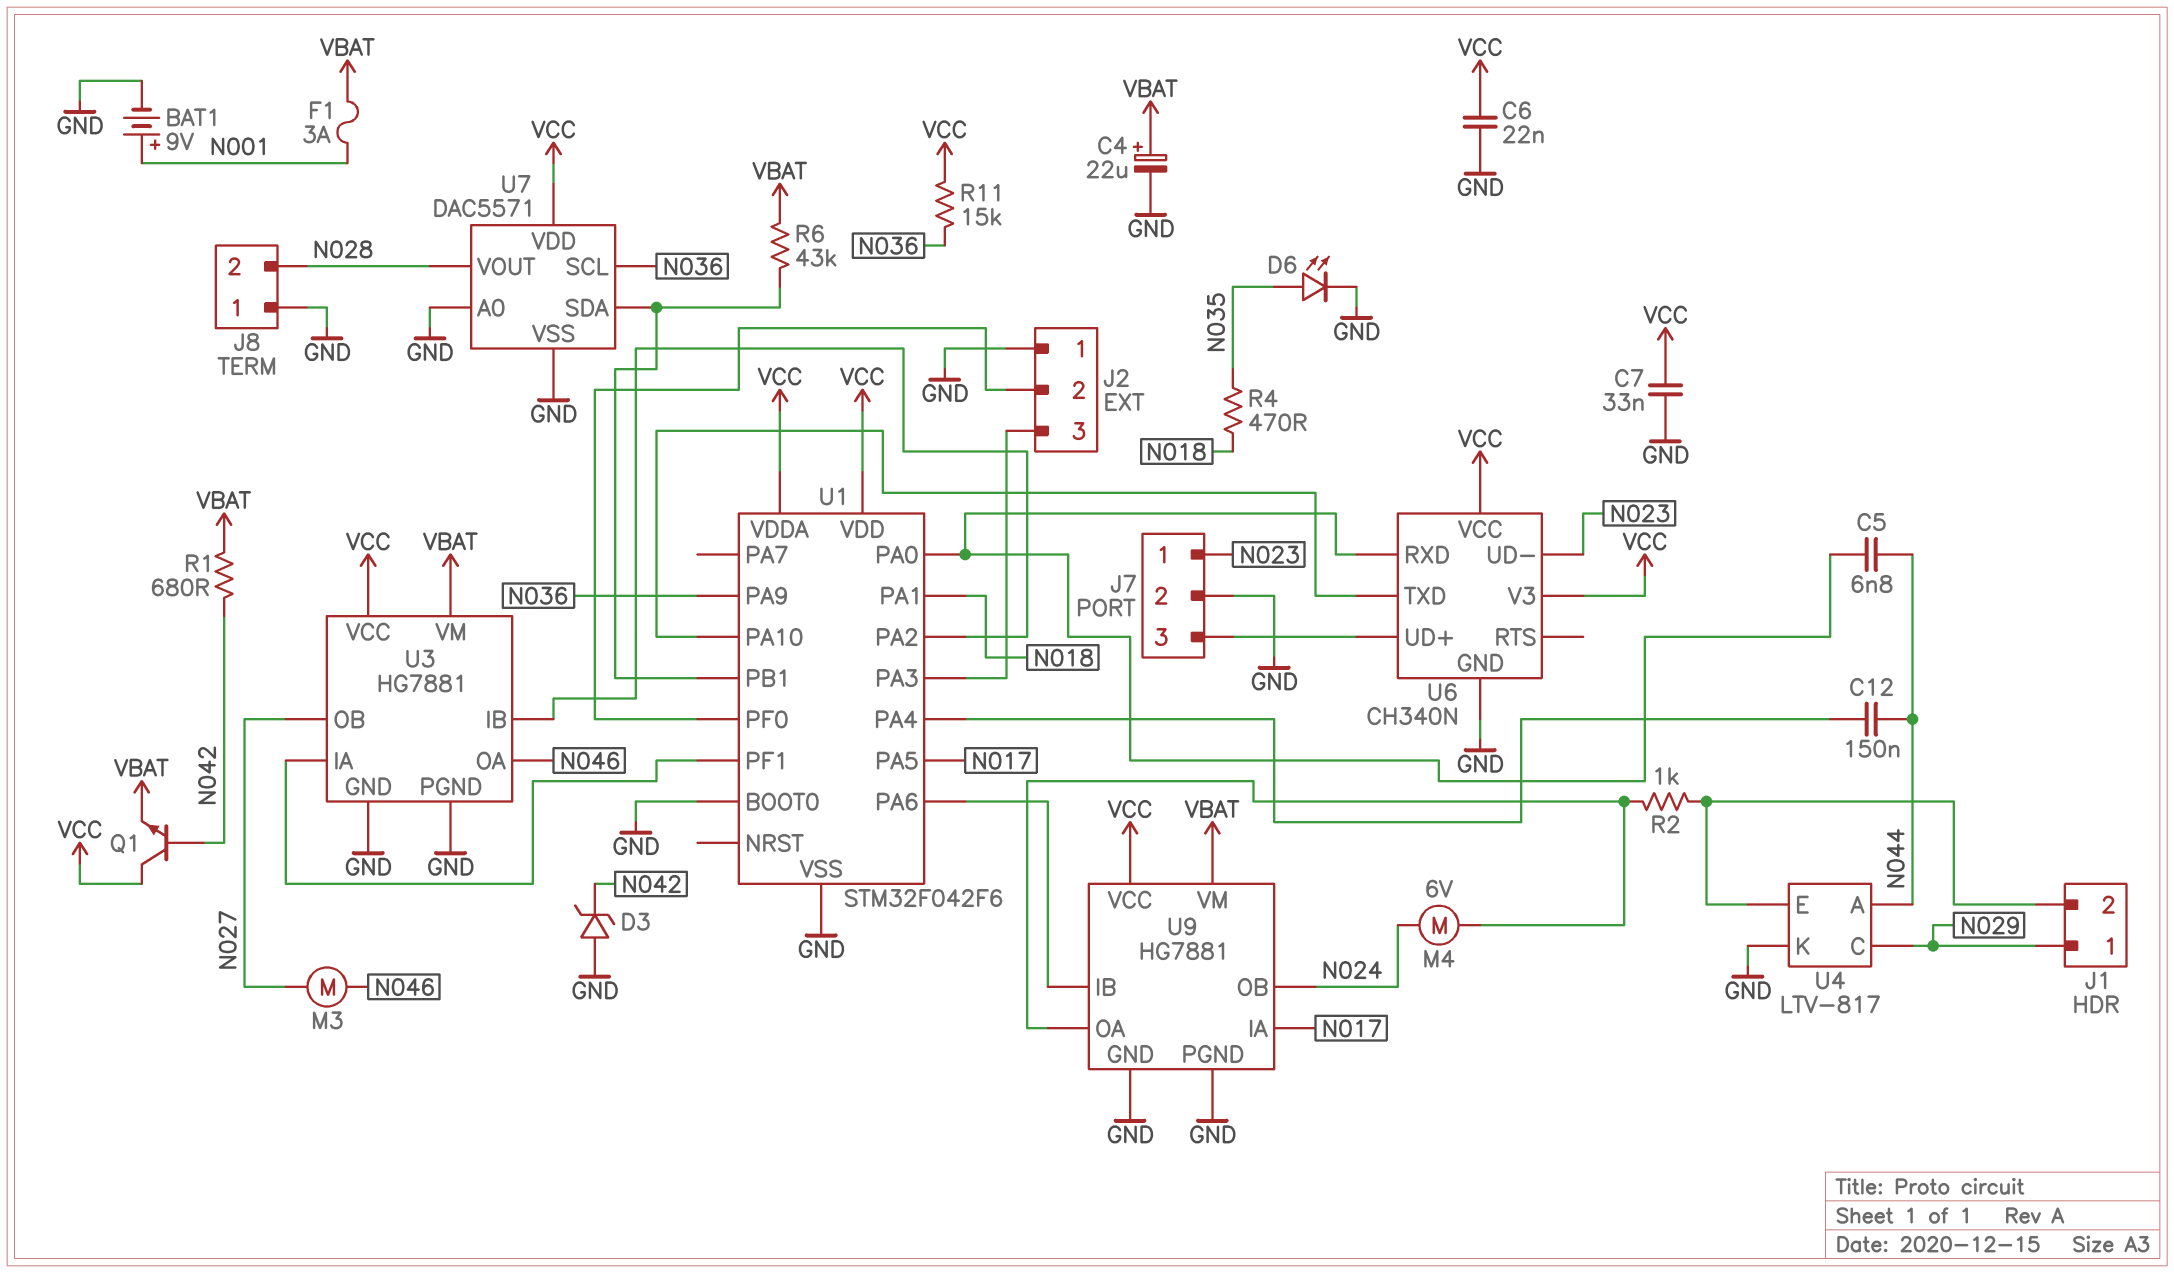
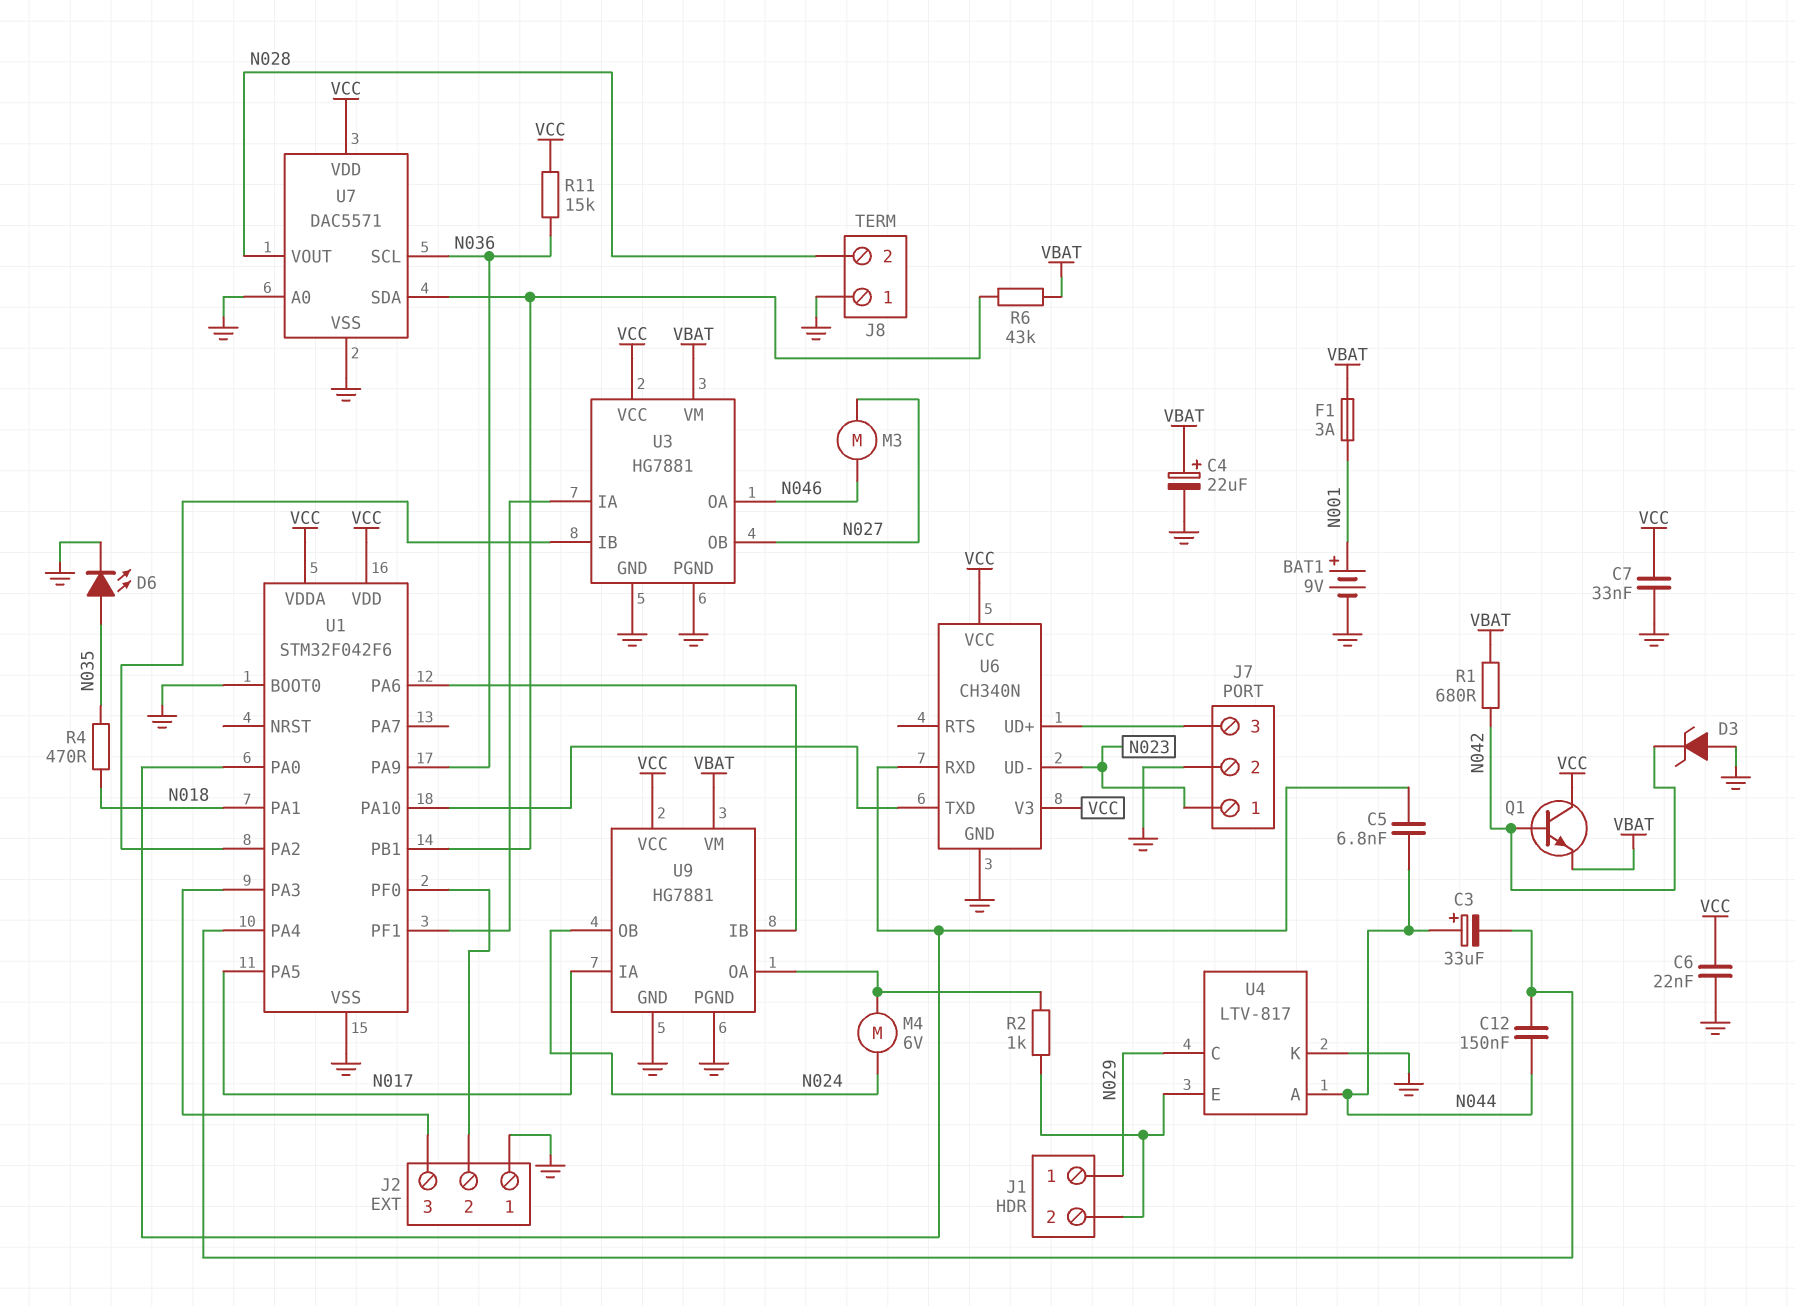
C3: none -> 33uF (plus N044, minus U1/PA4)

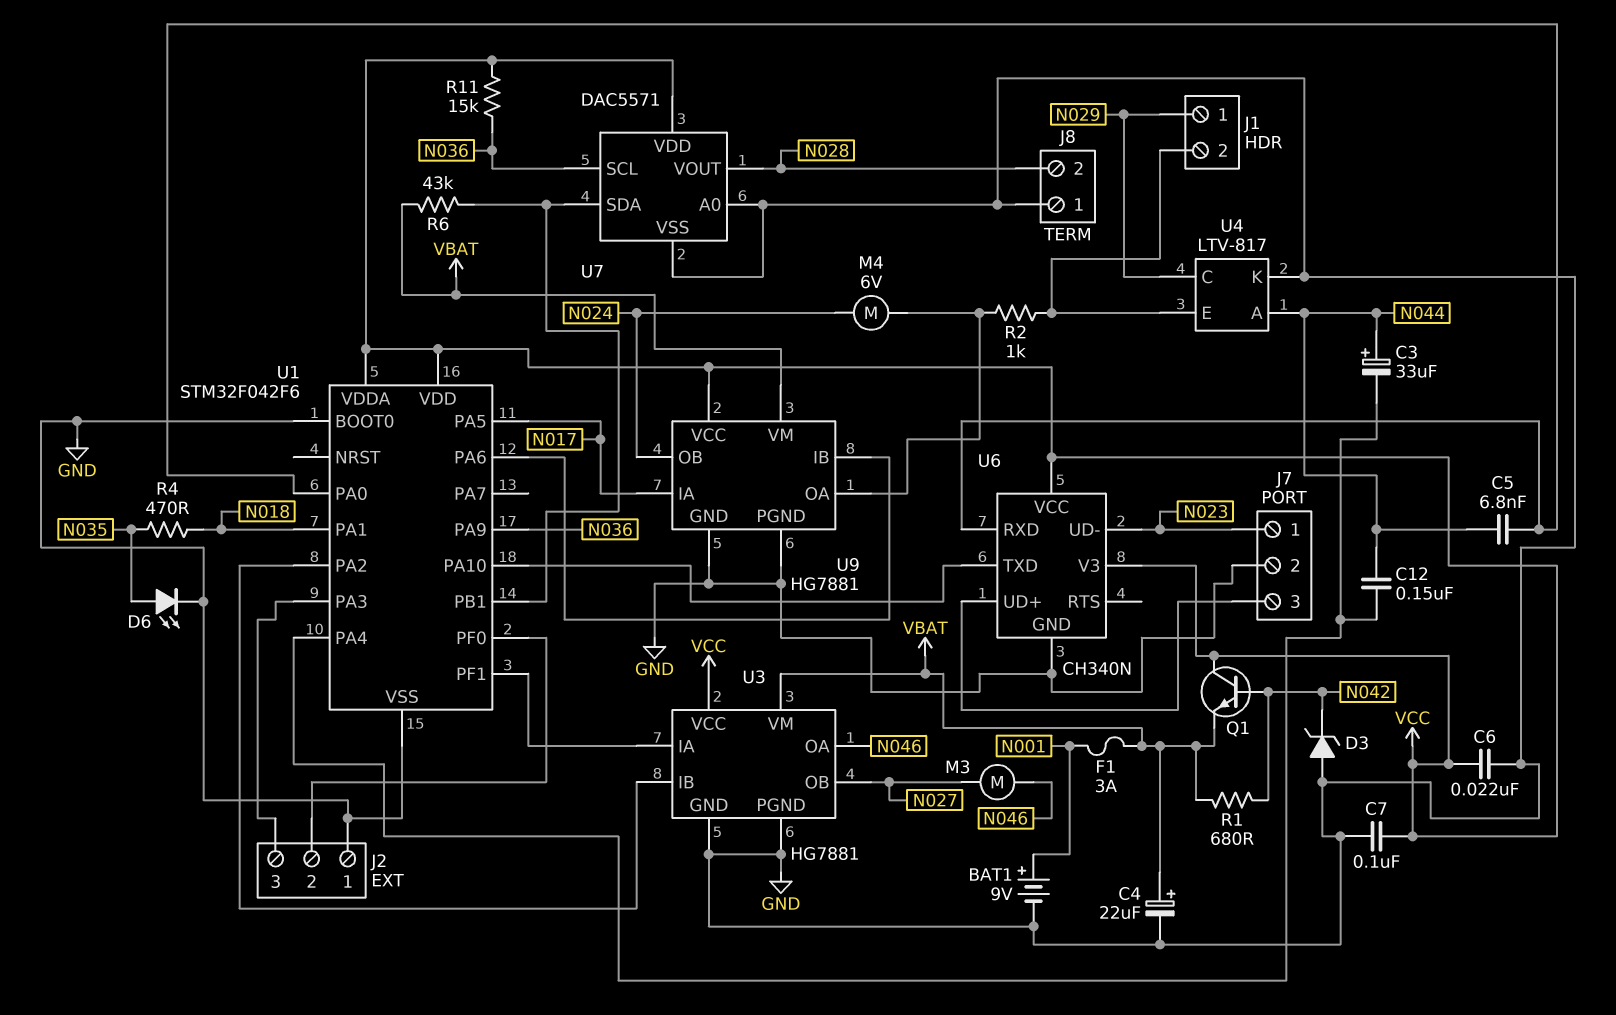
C7: 33nF (GND, VCC) -> 100nF (GND, VCC)

